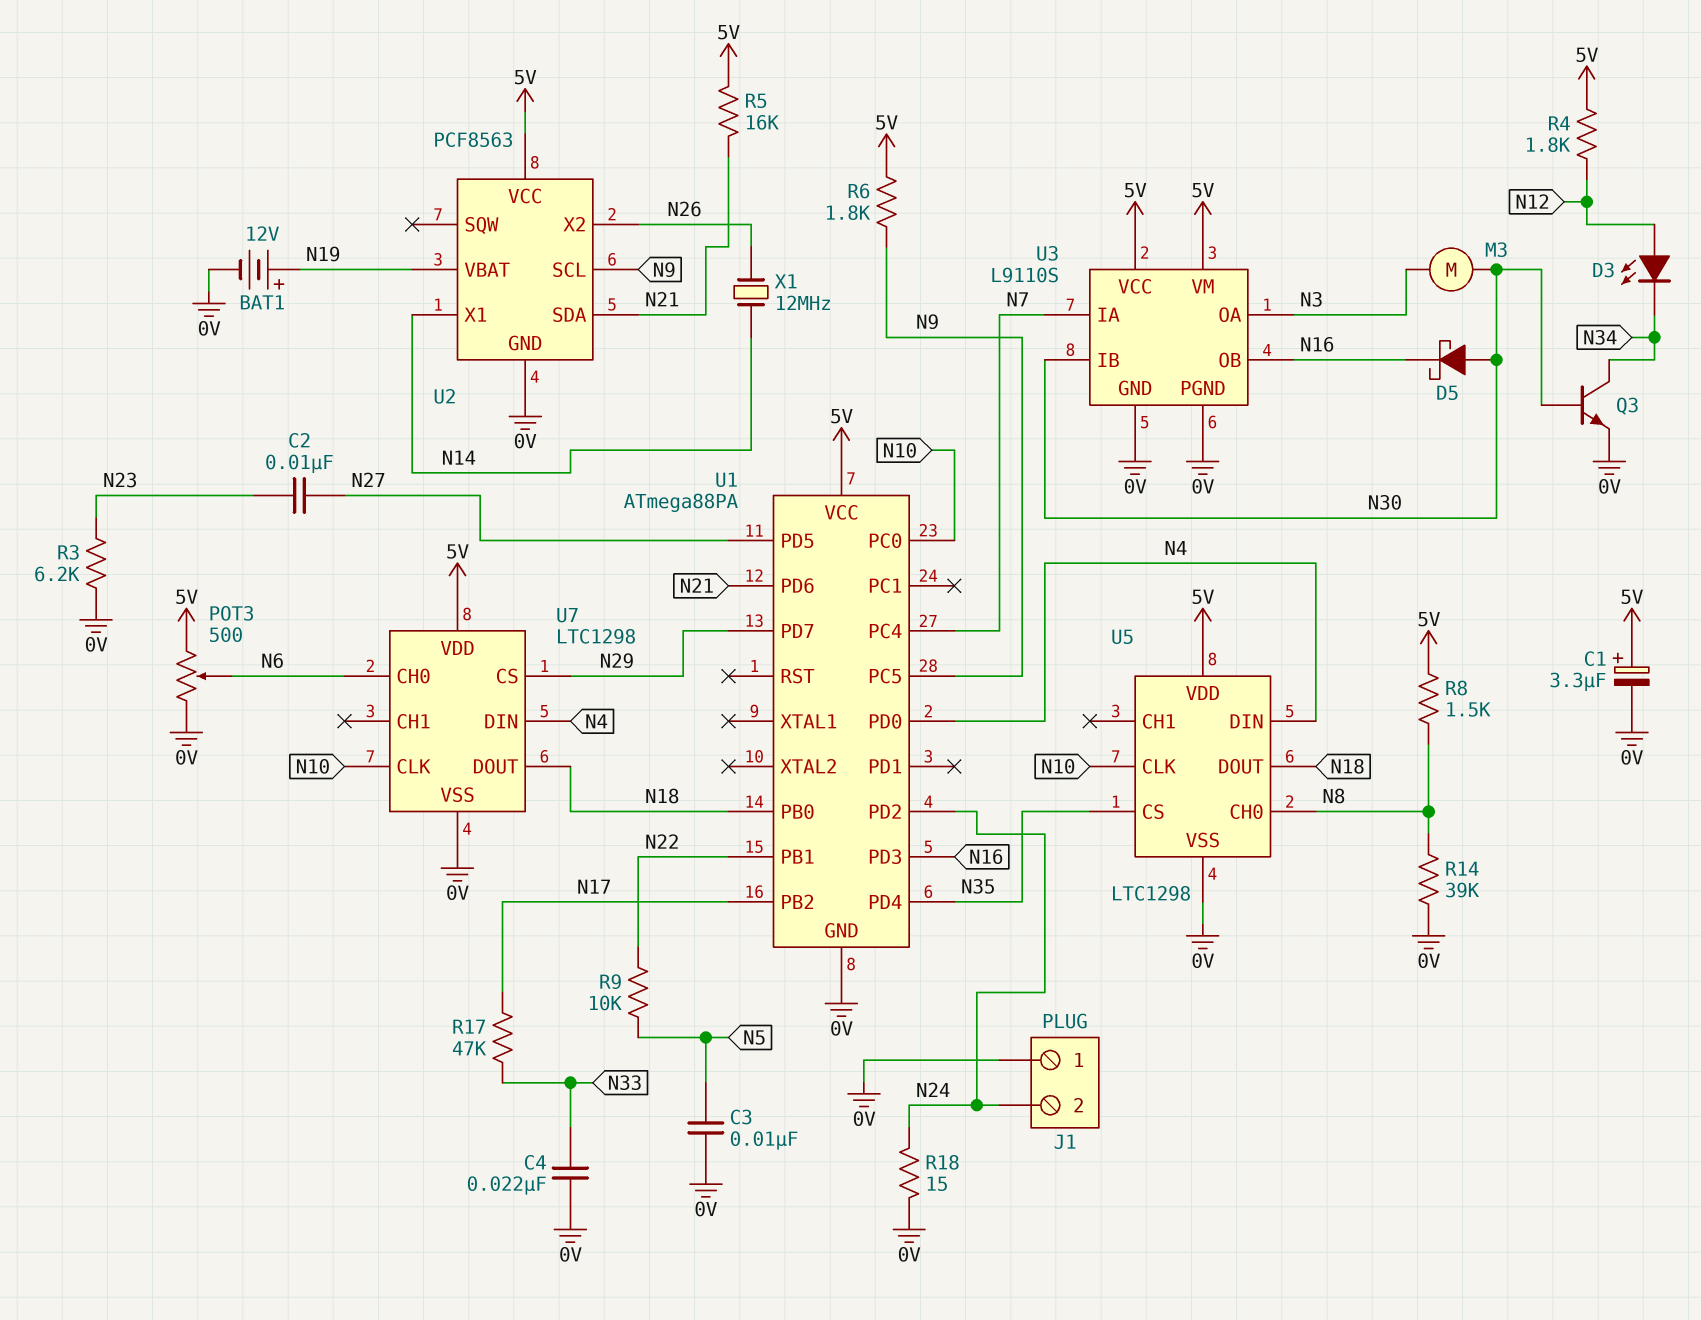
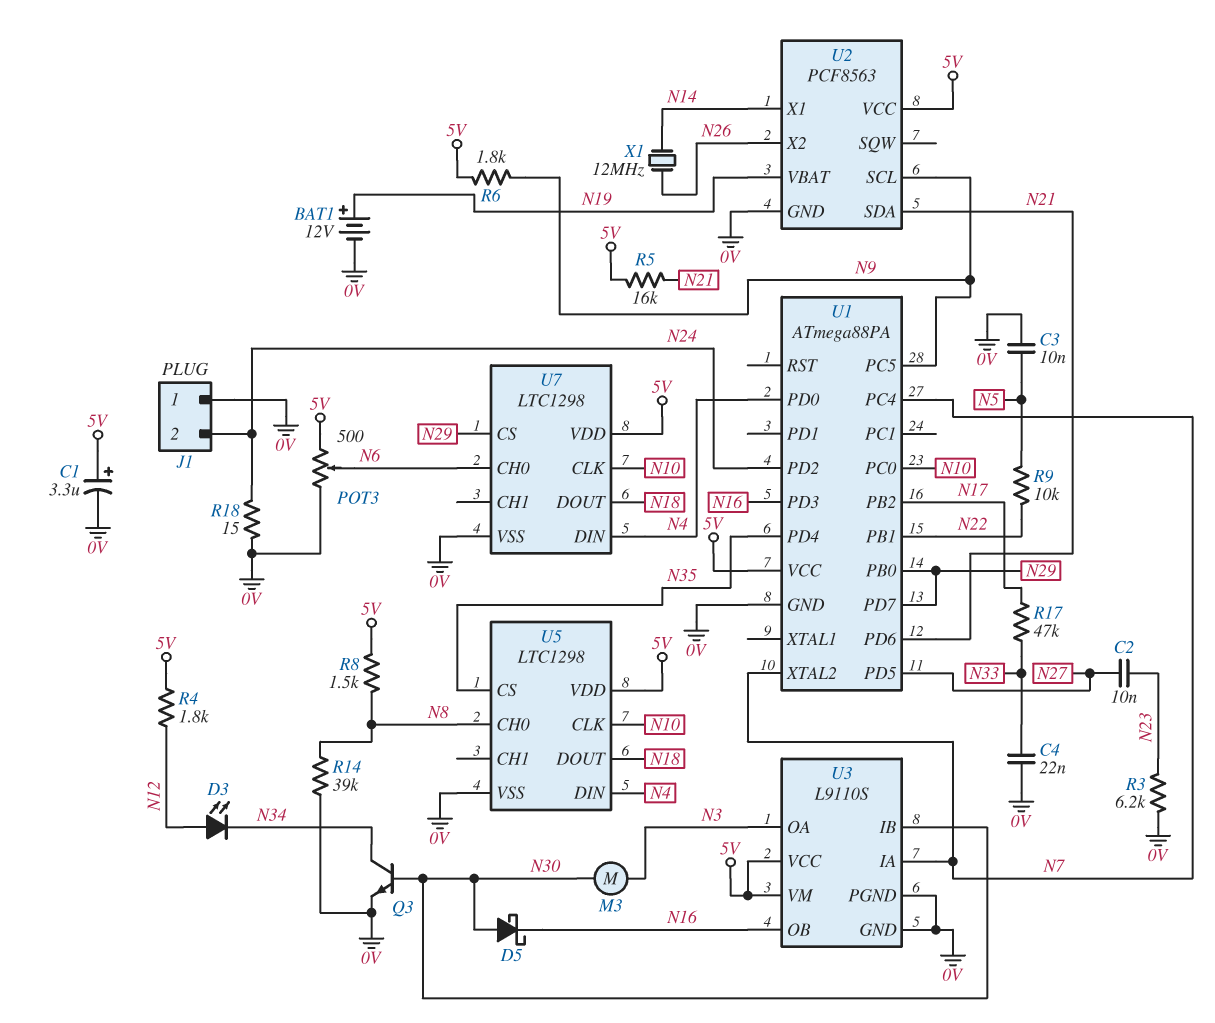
U1 pin PB0: N18 -> N29
U1 pin XTAL2: none -> N7

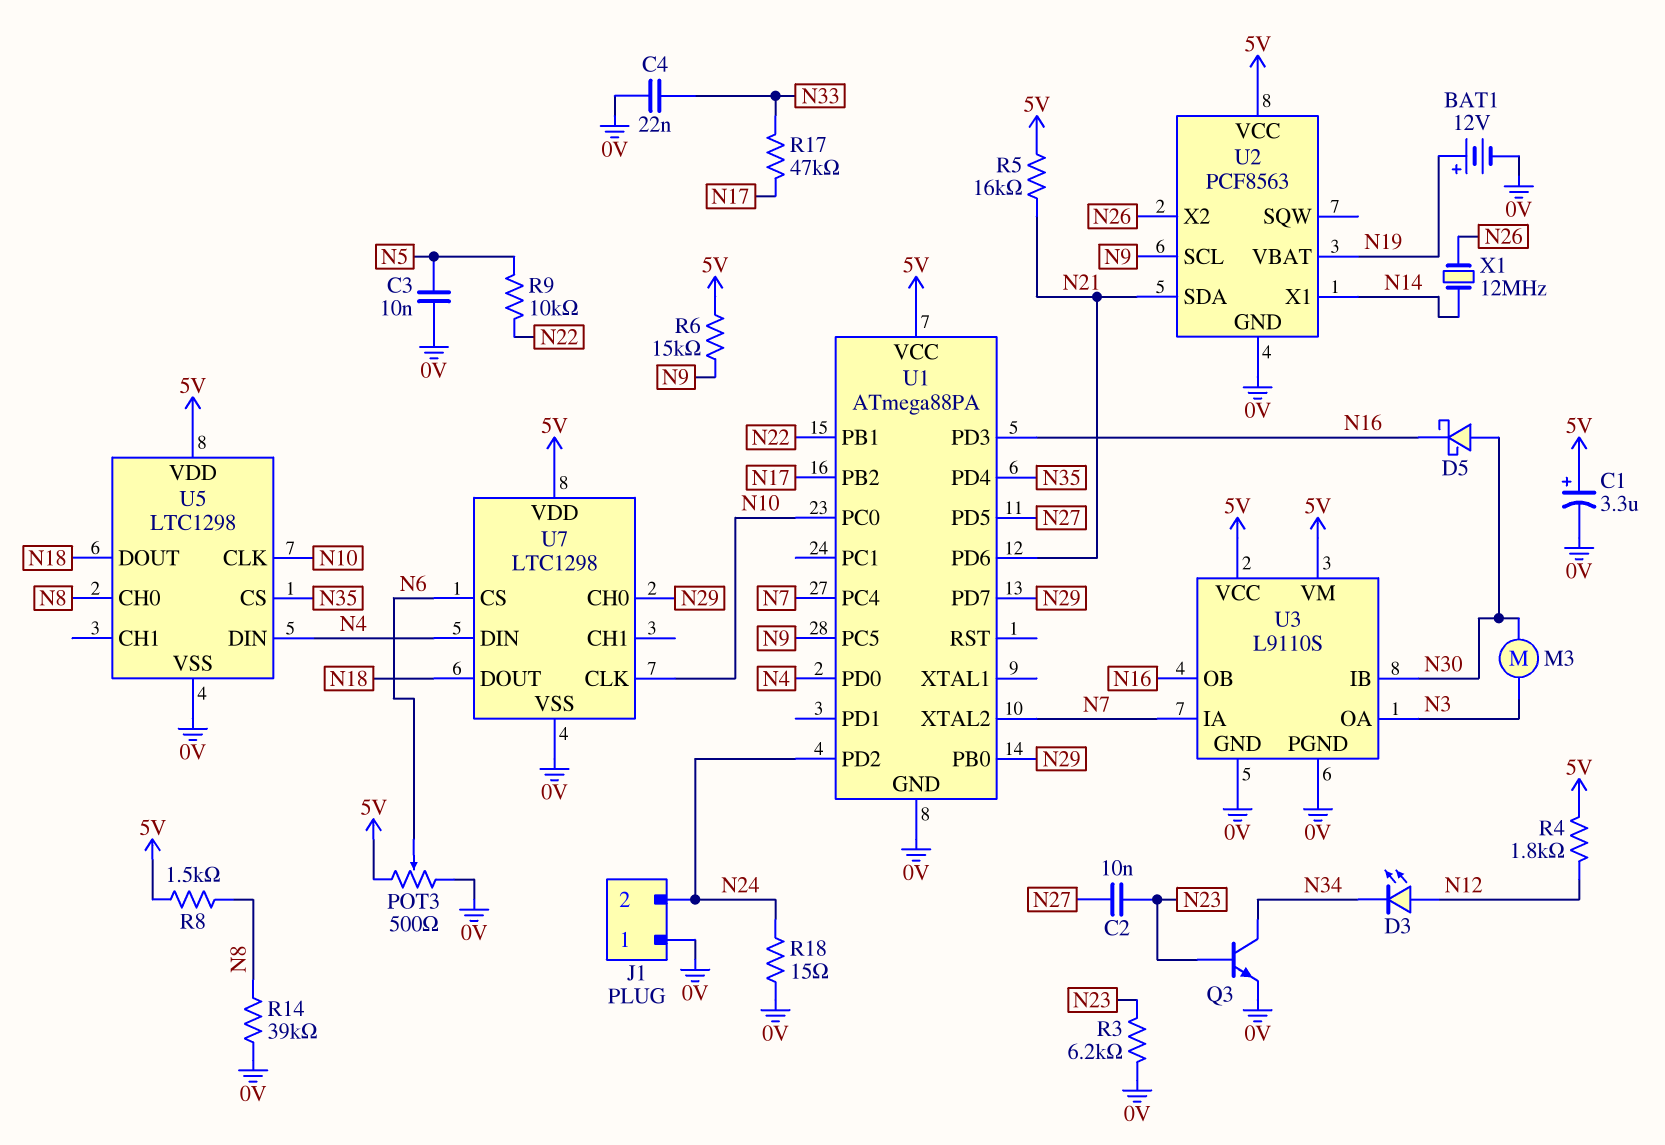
Q3: NPN (B N30, C N34, E 0V) -> NPN (B N23, C N34, E 0V)
R6: 1.8k (5V, N9) -> 15k (5V, N9)
U7 pin CH0: N6 -> N29
U7 pin CS: N29 -> N6

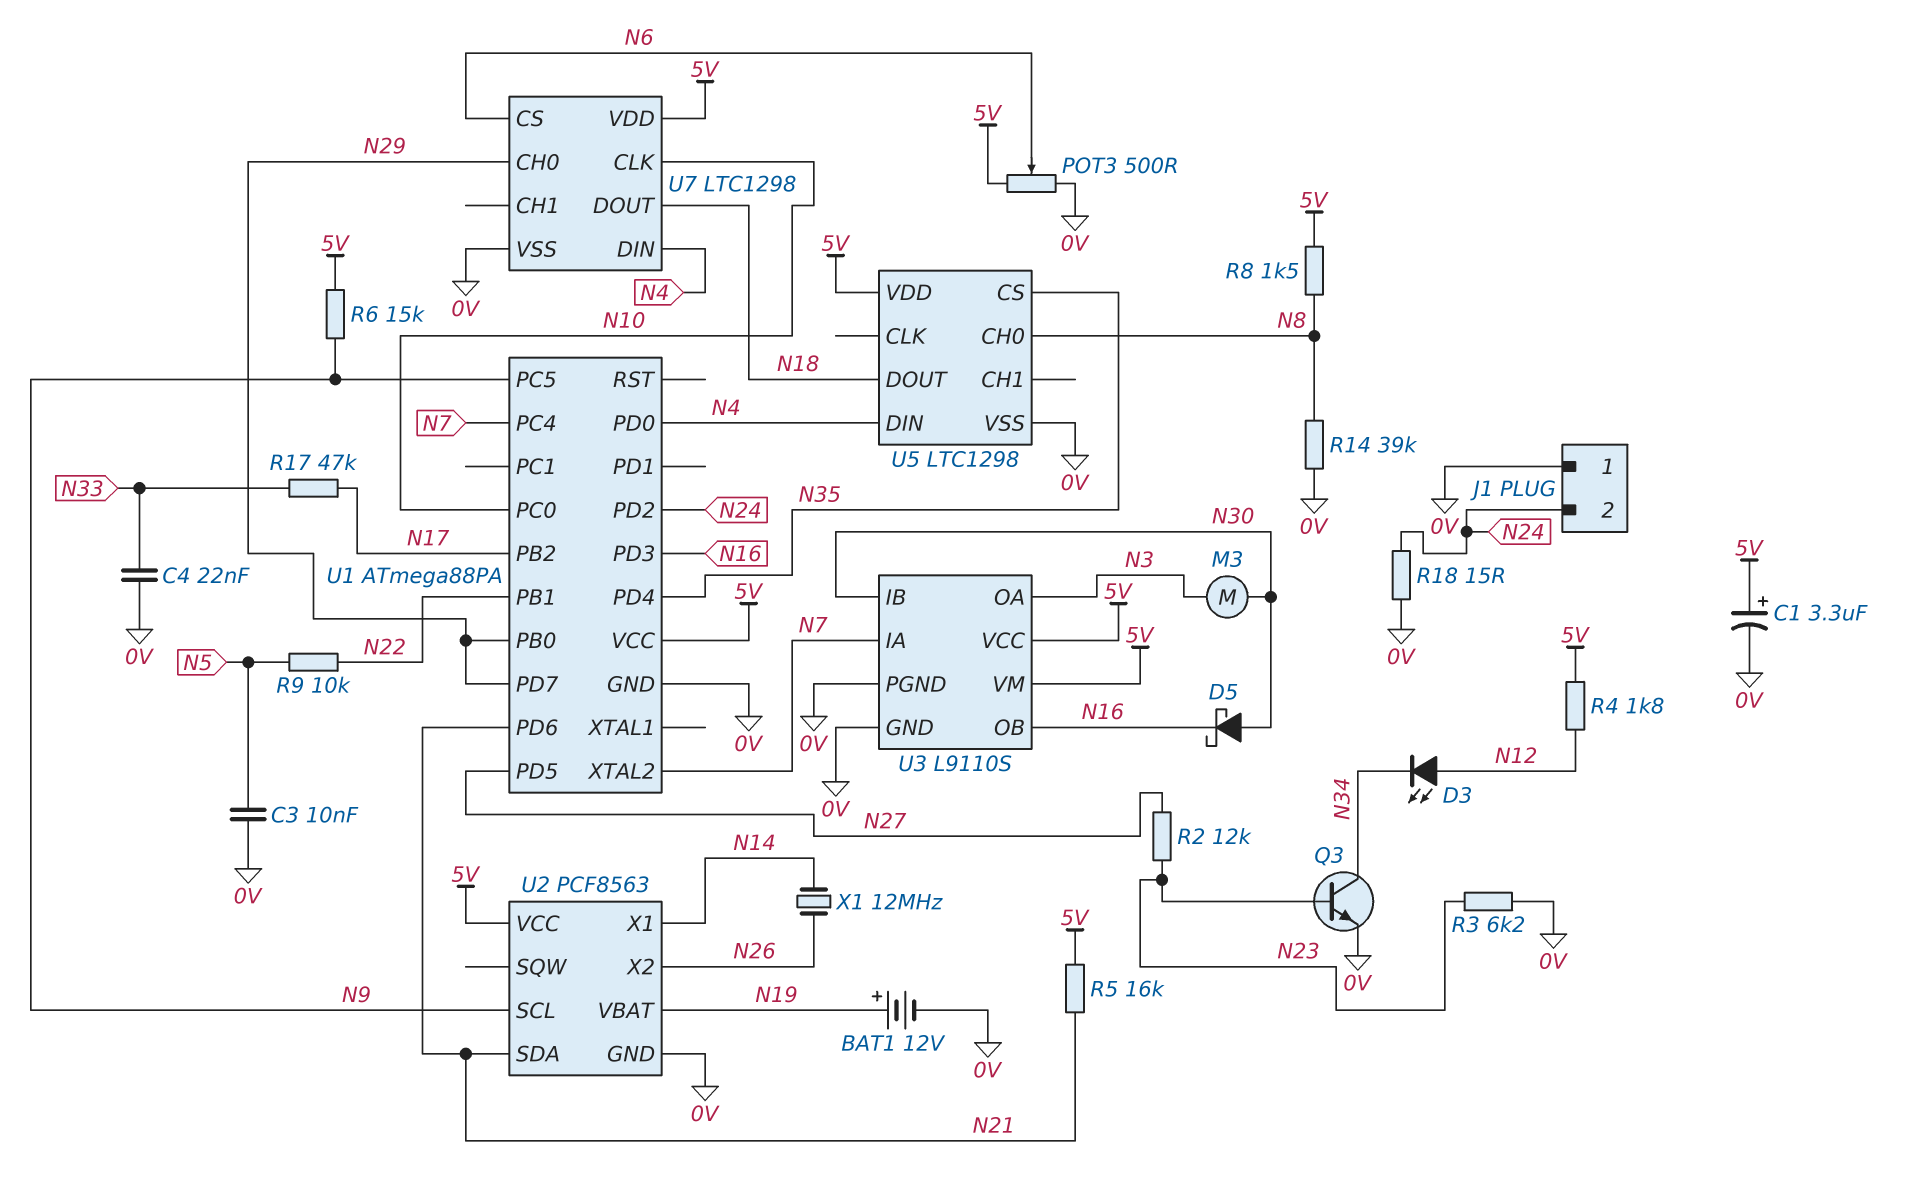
C2: 10nF (N23, N27) -> none
R2: none -> 12k (N23, N27)
U5 pin CLK: N10 -> none

